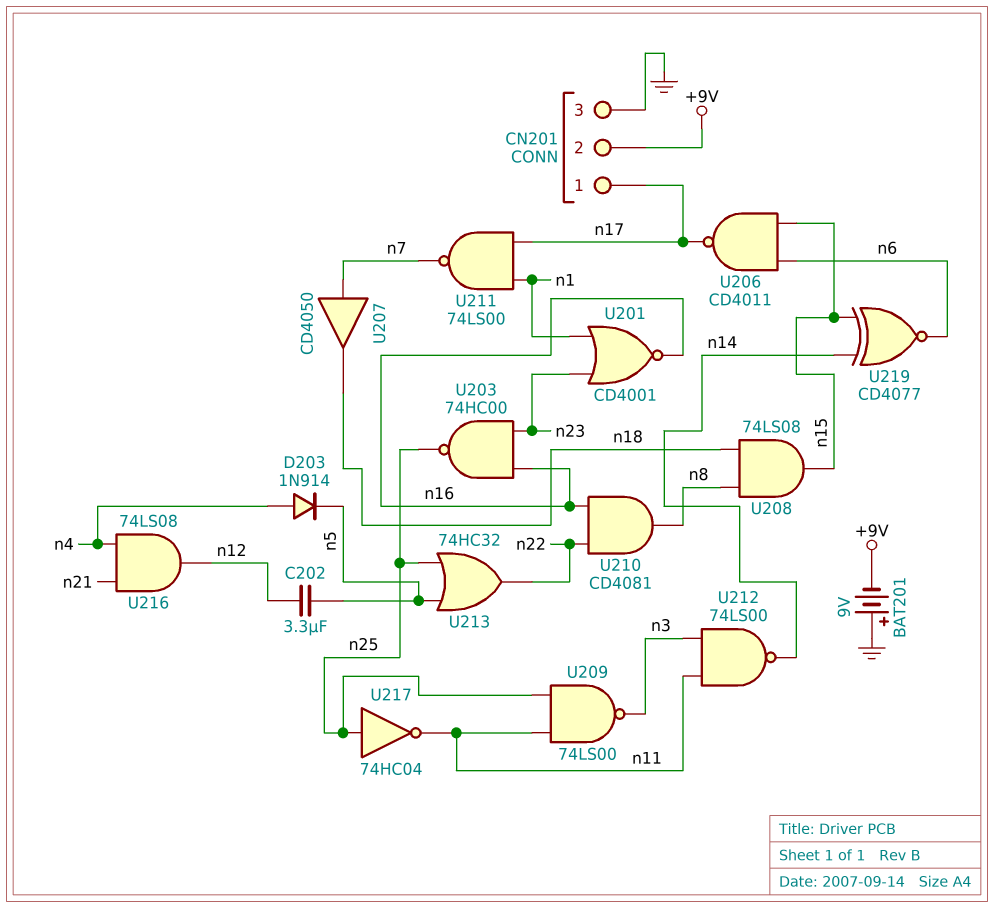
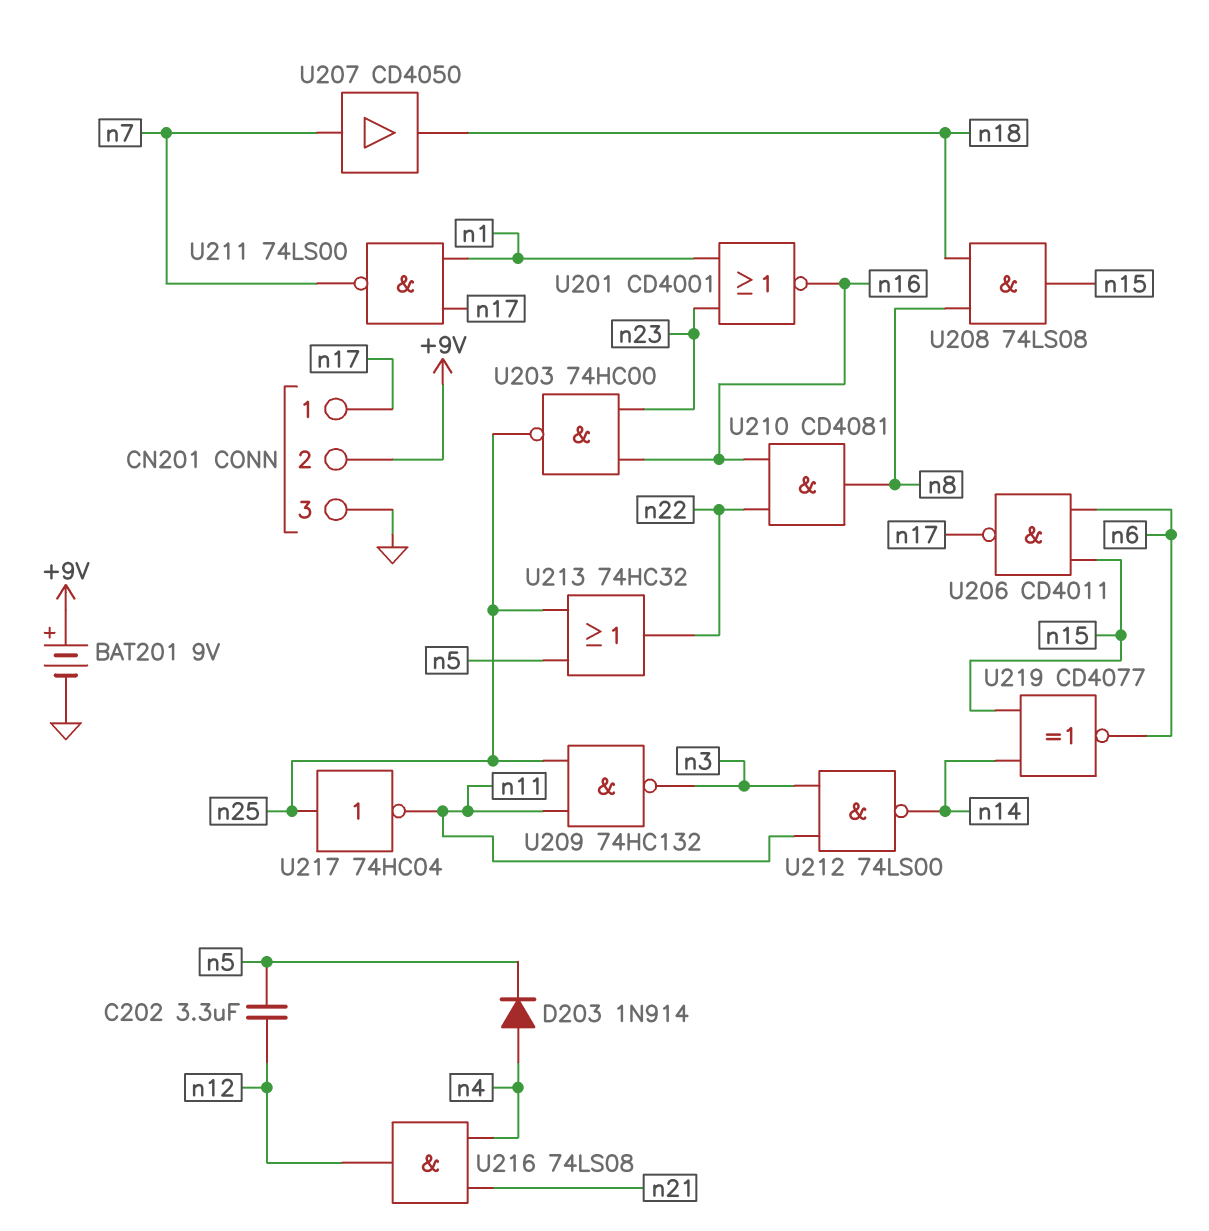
BAT201: 9V (plus GND, minus +9V) -> 9V (plus +9V, minus GND)
U209: NAND 74LS00 (in n11, in n25, out n3) -> NAND 74HC132 (in n11, in n25, out n3)

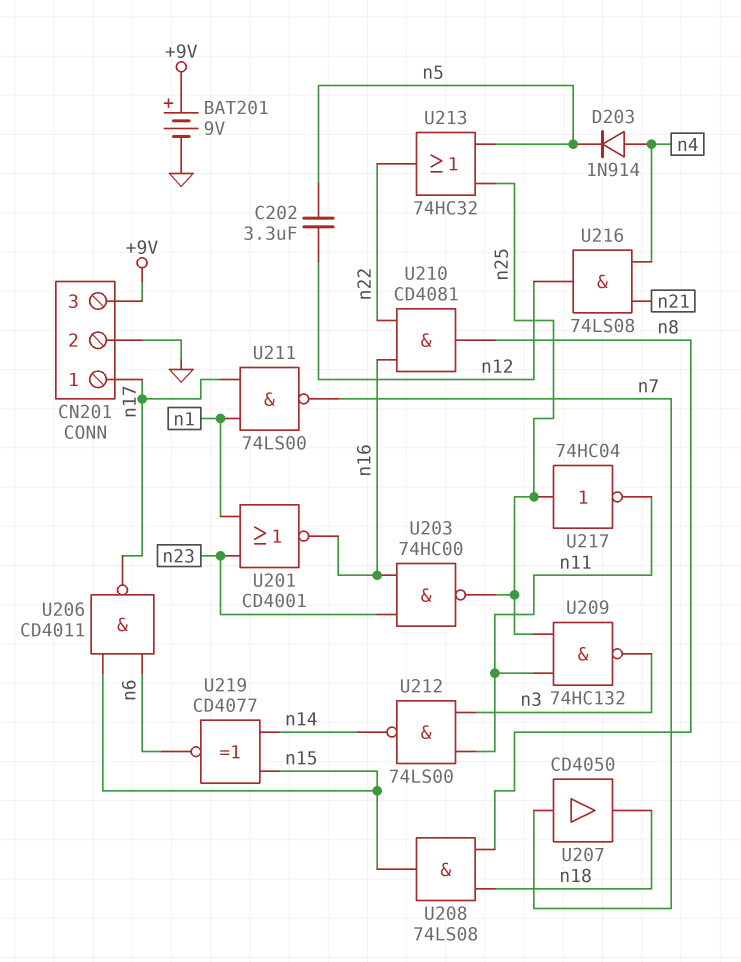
CN201 pin 2: +9V -> GND
CN201 pin 3: GND -> +9V

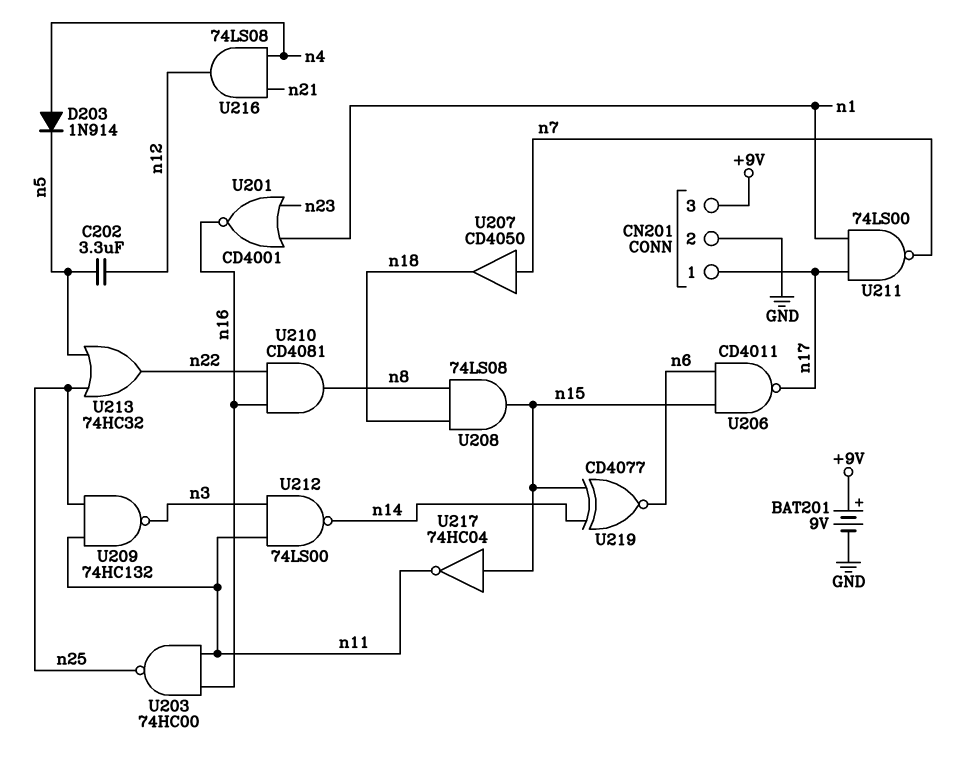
U203: NAND 74HC00 (in n16, in n23, out n25) -> NAND 74HC00 (in n11, in n16, out n25)
U217: NOT 74HC04 (in n25, out n11) -> NOT 74HC04 (in n15, out n11)

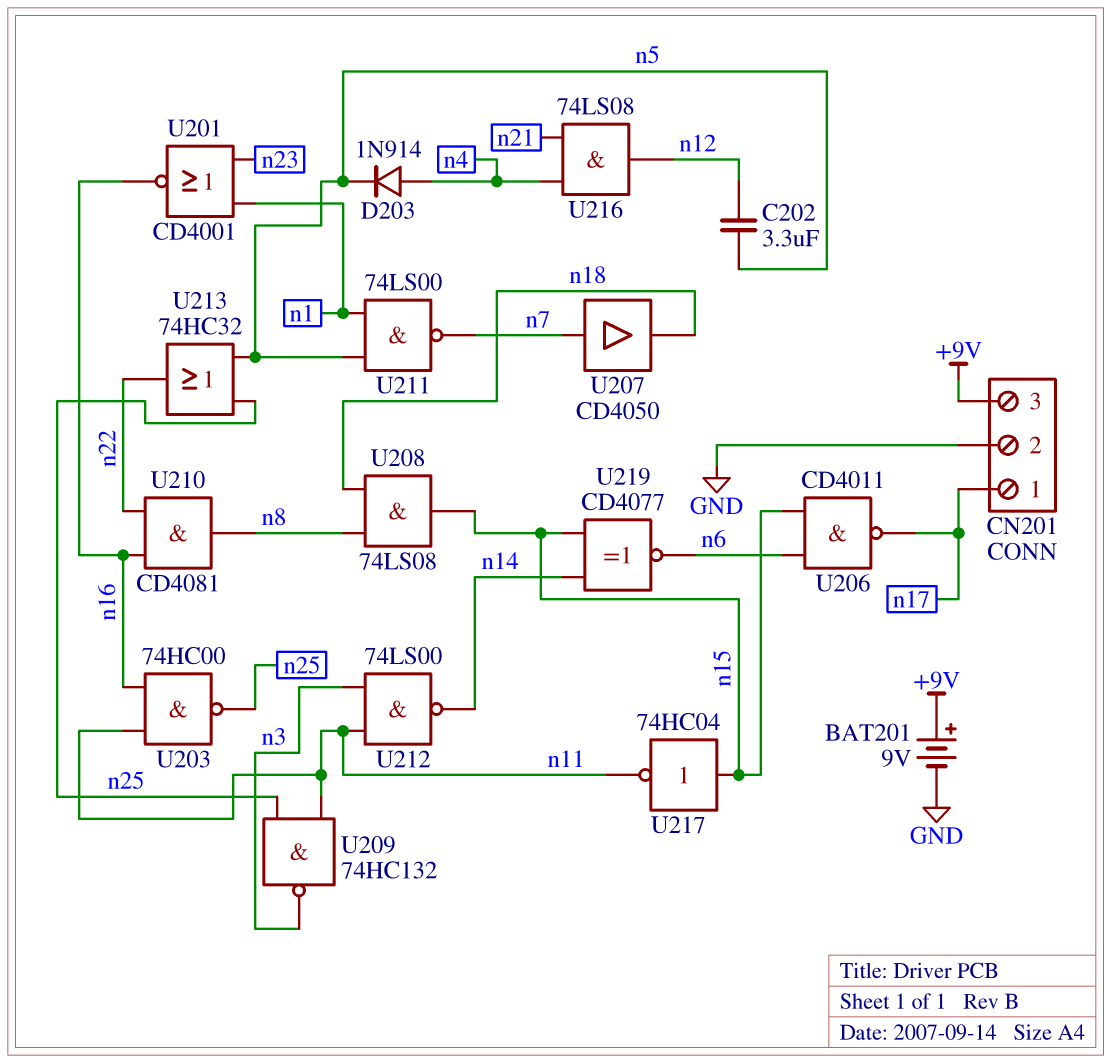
U211: NAND 74LS00 (in n1, in n17, out n7) -> NAND 74LS00 (in n1, in n5, out n7)

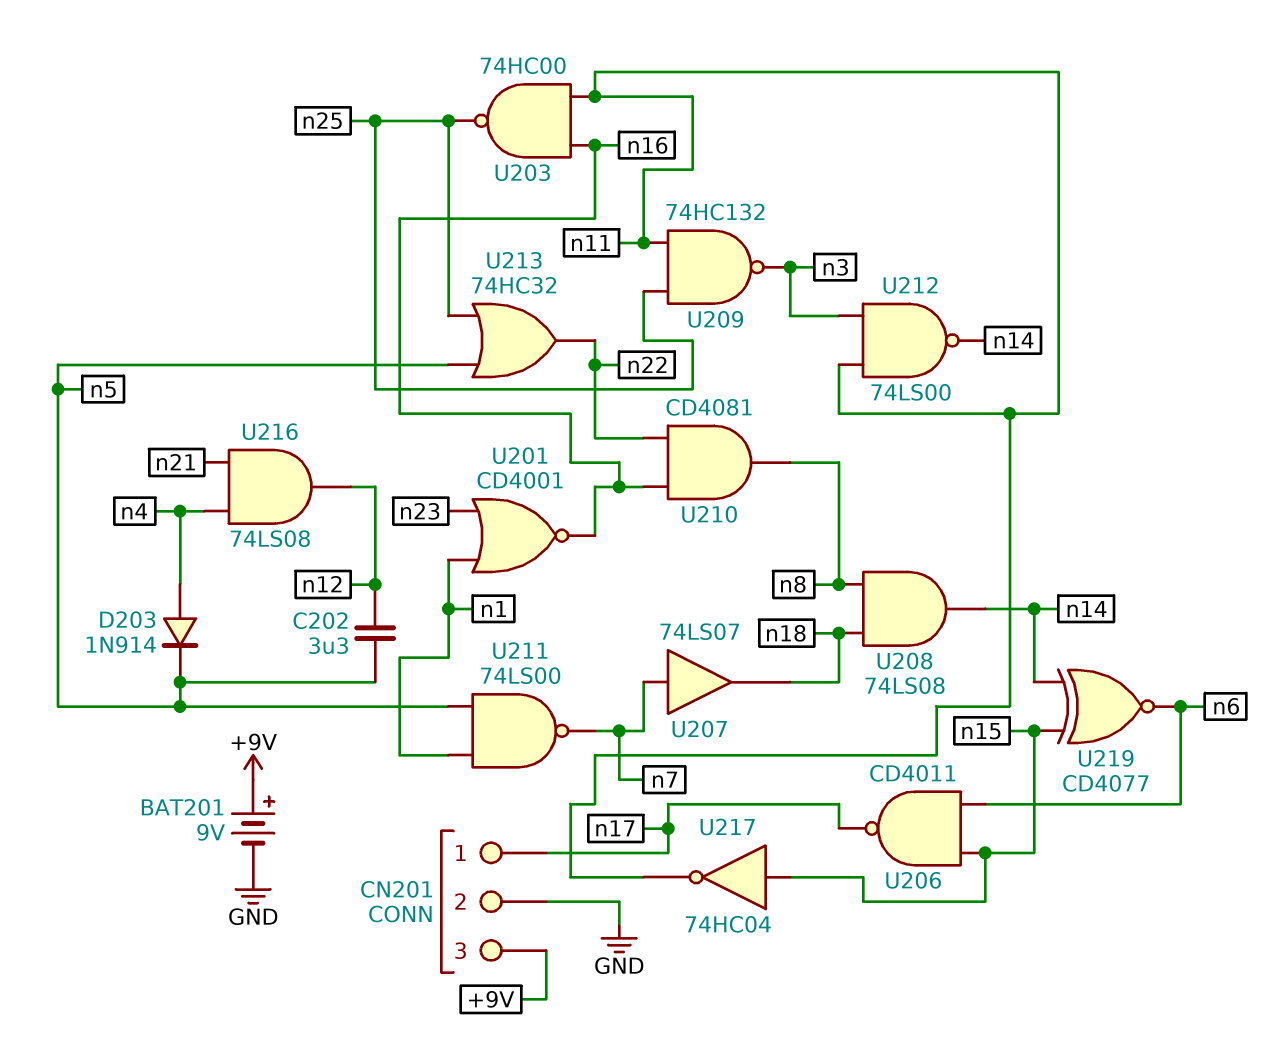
U207: buffer CD4050 (in n7, out n18) -> buffer 74LS07 (in n7, out n18)
U208: AND 74LS08 (in n8, in n18, out n15) -> AND 74LS08 (in n8, in n18, out n14)

